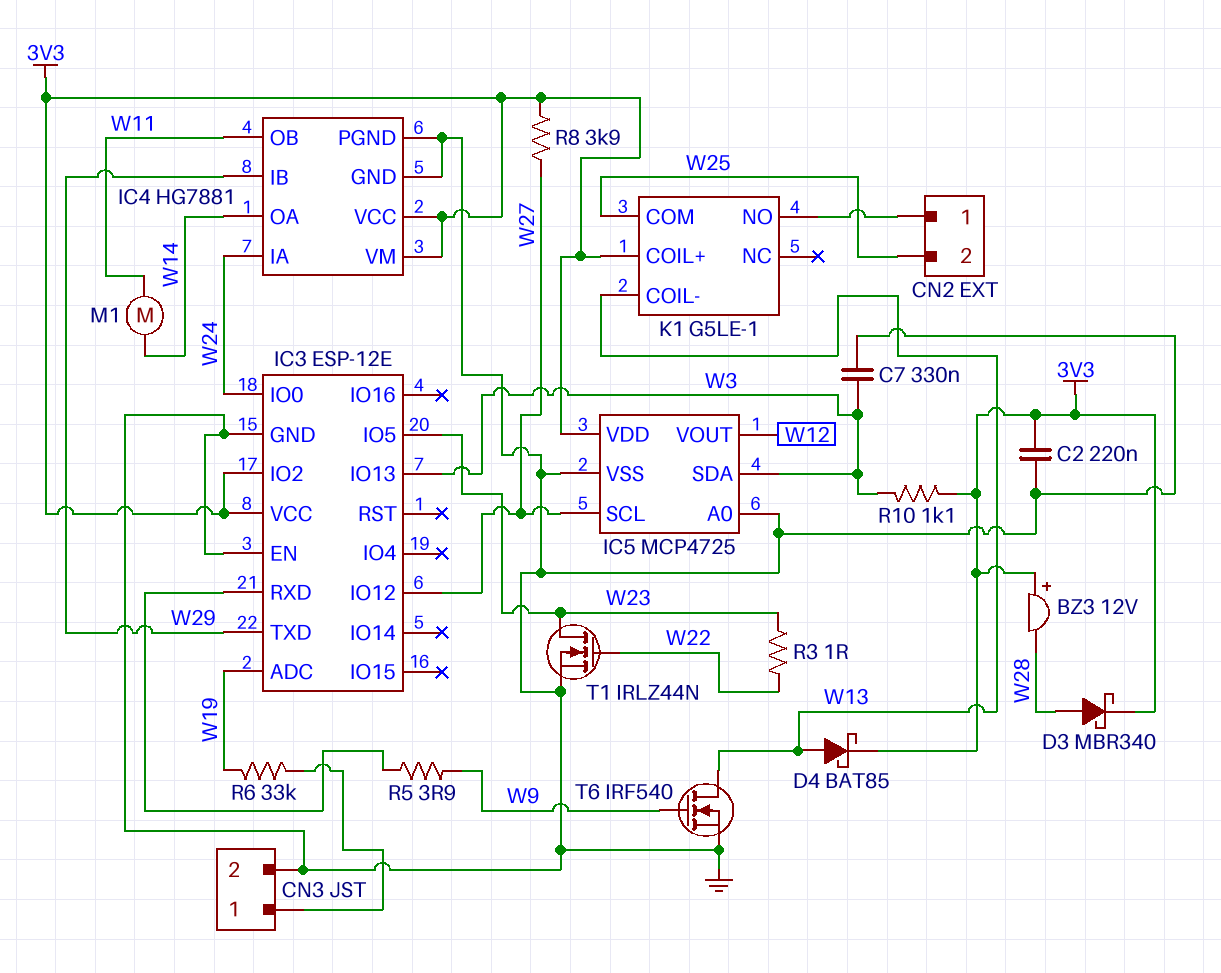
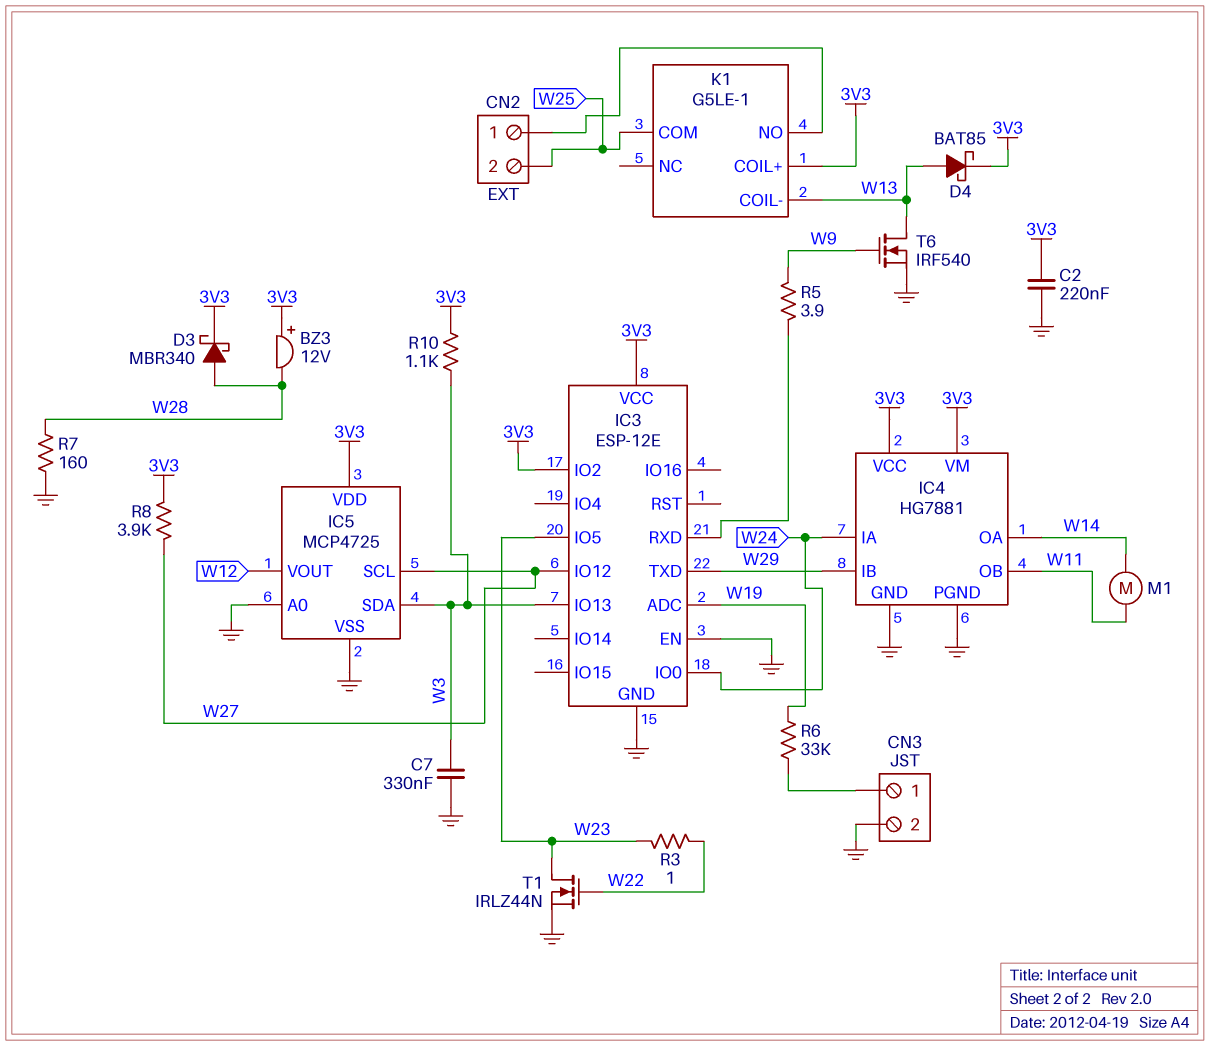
R7: none -> 160 (GND, W28)

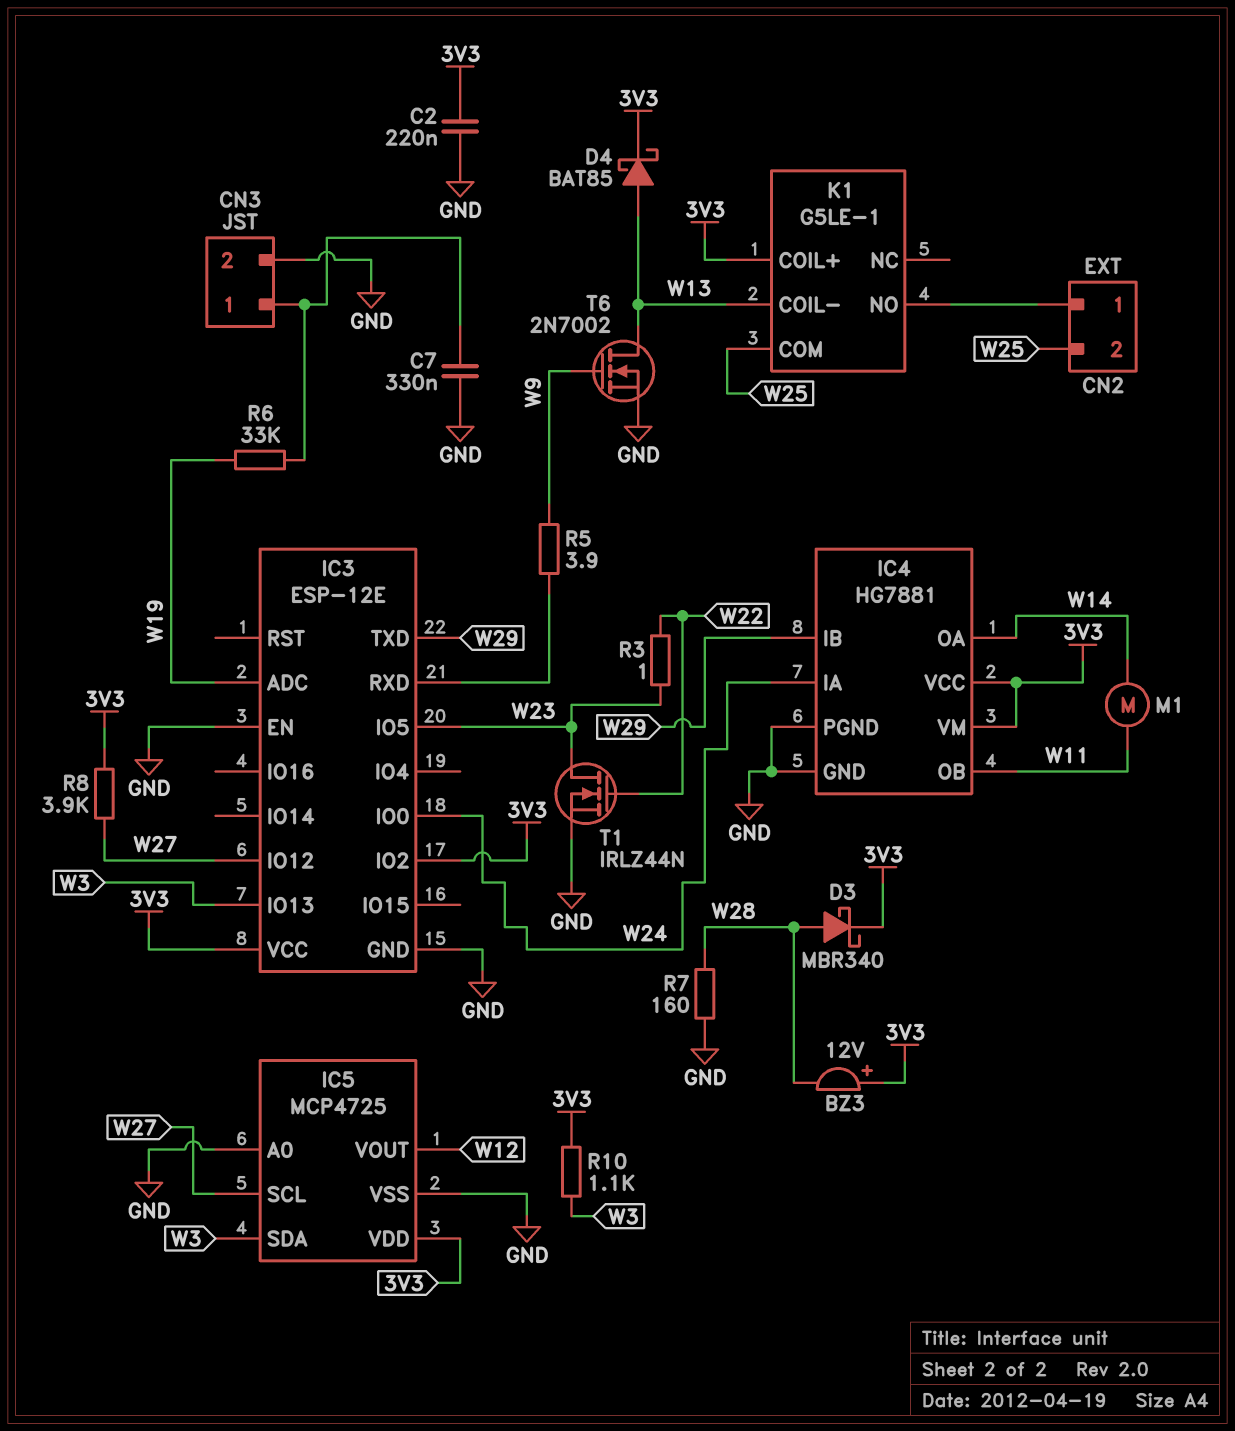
C7: 330nF (GND, W3) -> 330nF (CN3/1, GND)
T6: NMOS IRF540 (G W9, D W13, S GND) -> NMOS 2N7002 (G W9, D W13, S GND)

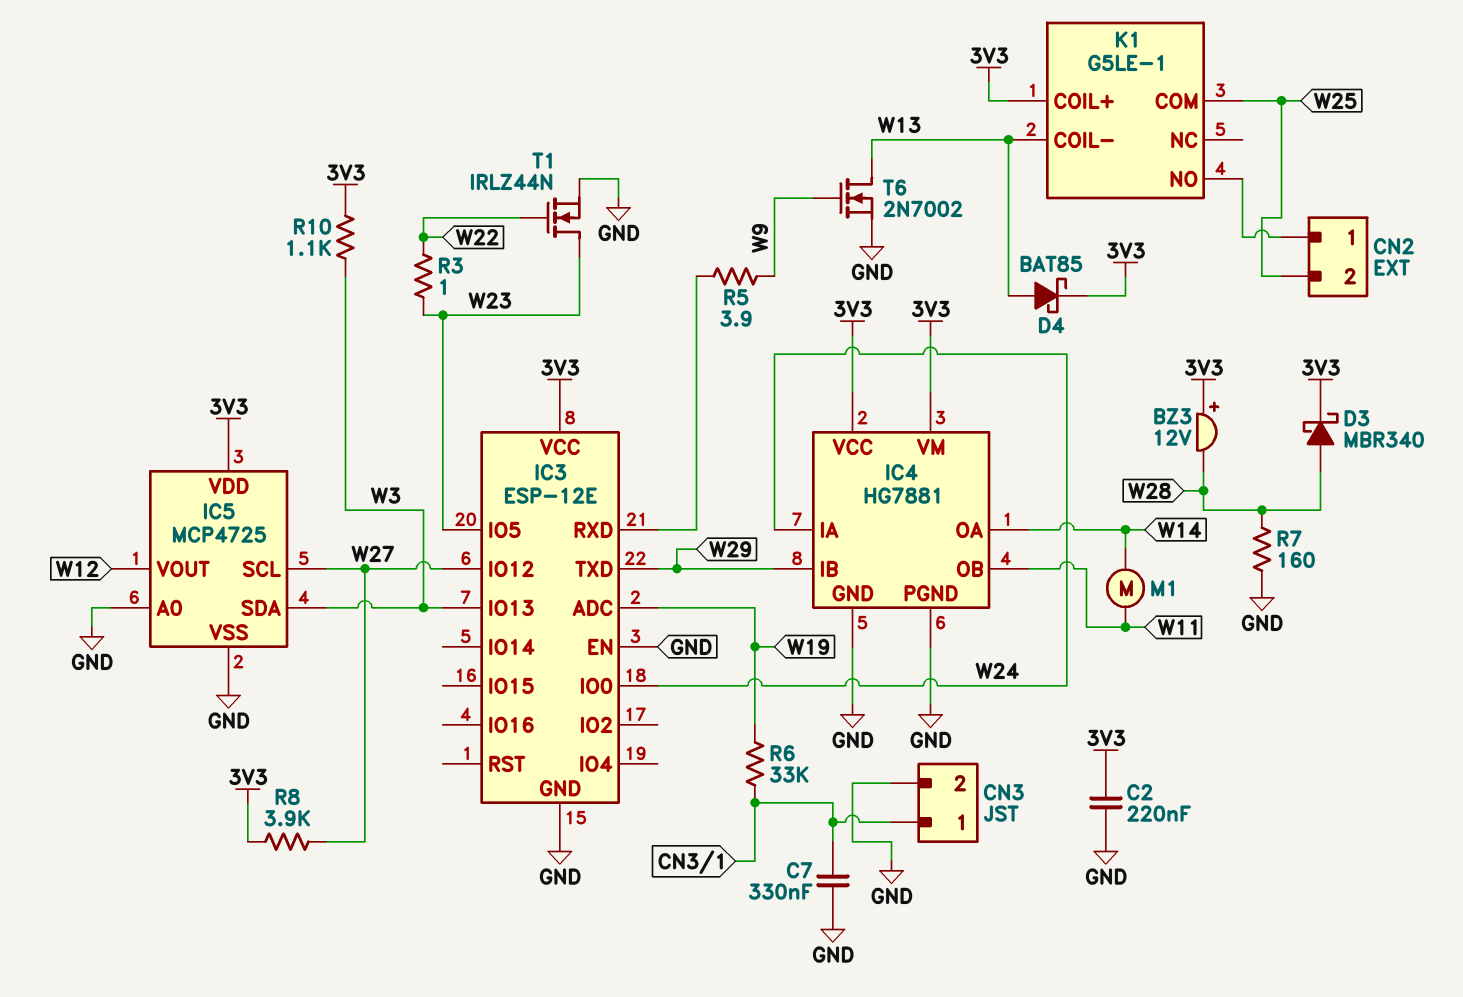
IC3 pin IO2: 3V3 -> none

